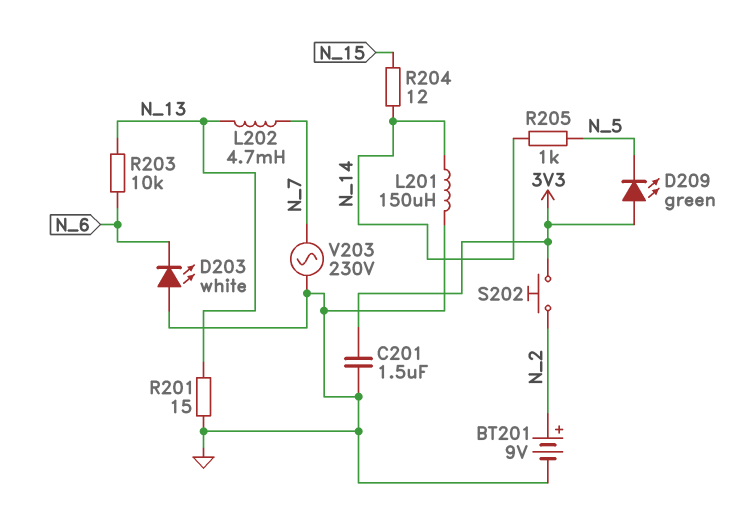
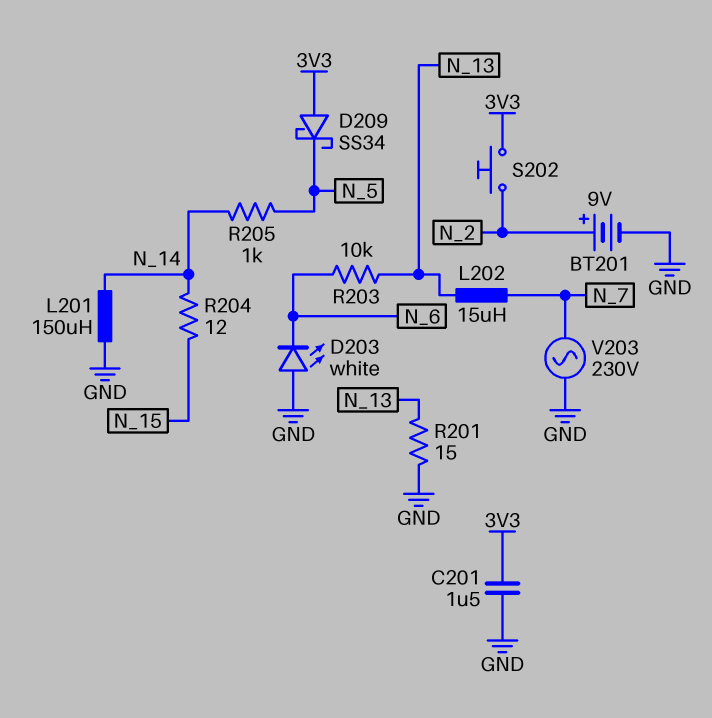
D209: LED green (A 3V3, K N_5) -> schottky SS34 (A 3V3, K N_5)
L202: 4.7mH (N_7, N_13) -> 15uH (N_7, N_13)

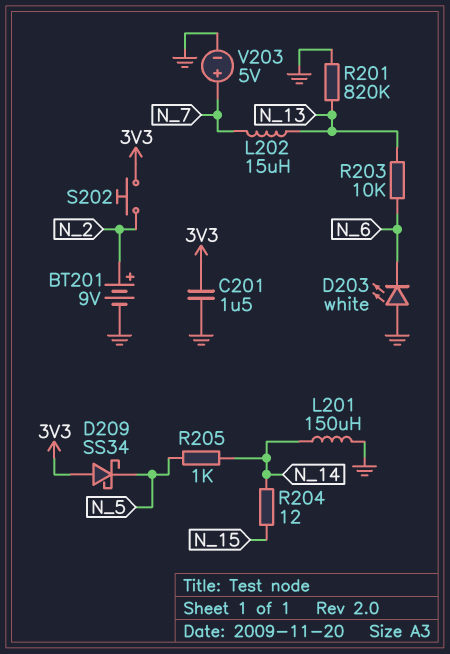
R201: 15 (GND, N_13) -> 820k (GND, N_13)
V203: AC 230V (GND, N_7) -> 5V (plus N_7, minus GND)

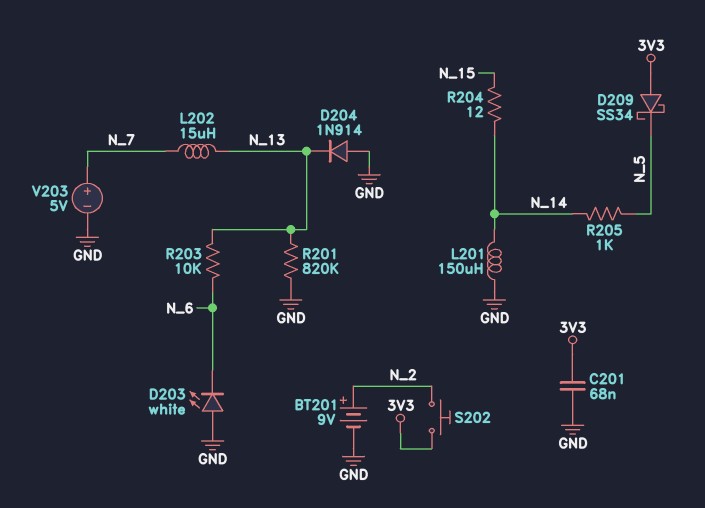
C201: 1.5uF (3V3, GND) -> 68nF (3V3, GND)
D204: none -> diode 1N914 (A GND, K N_13)

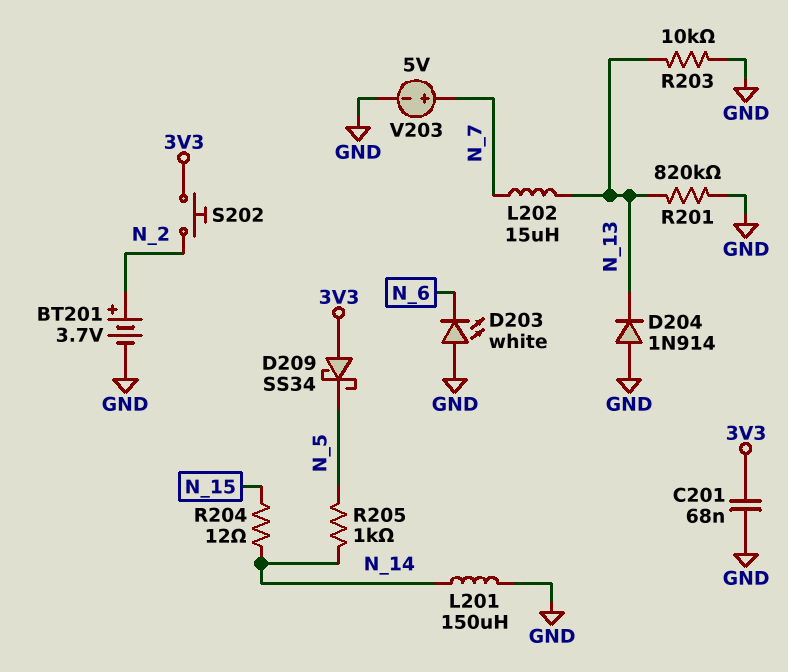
BT201: 9V (plus N_2, minus GND) -> 3.7V (plus N_2, minus GND)
R203: 10k (N_6, N_13) -> 10k (GND, N_13)

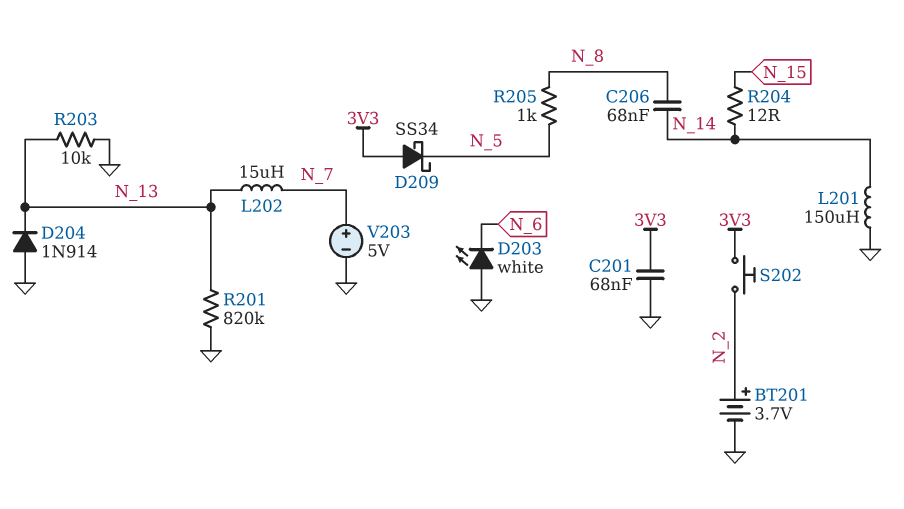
C206: none -> 68nF (N_8, N_14)
R205: 1k (N_5, N_14) -> 1k (N_5, N_8)

